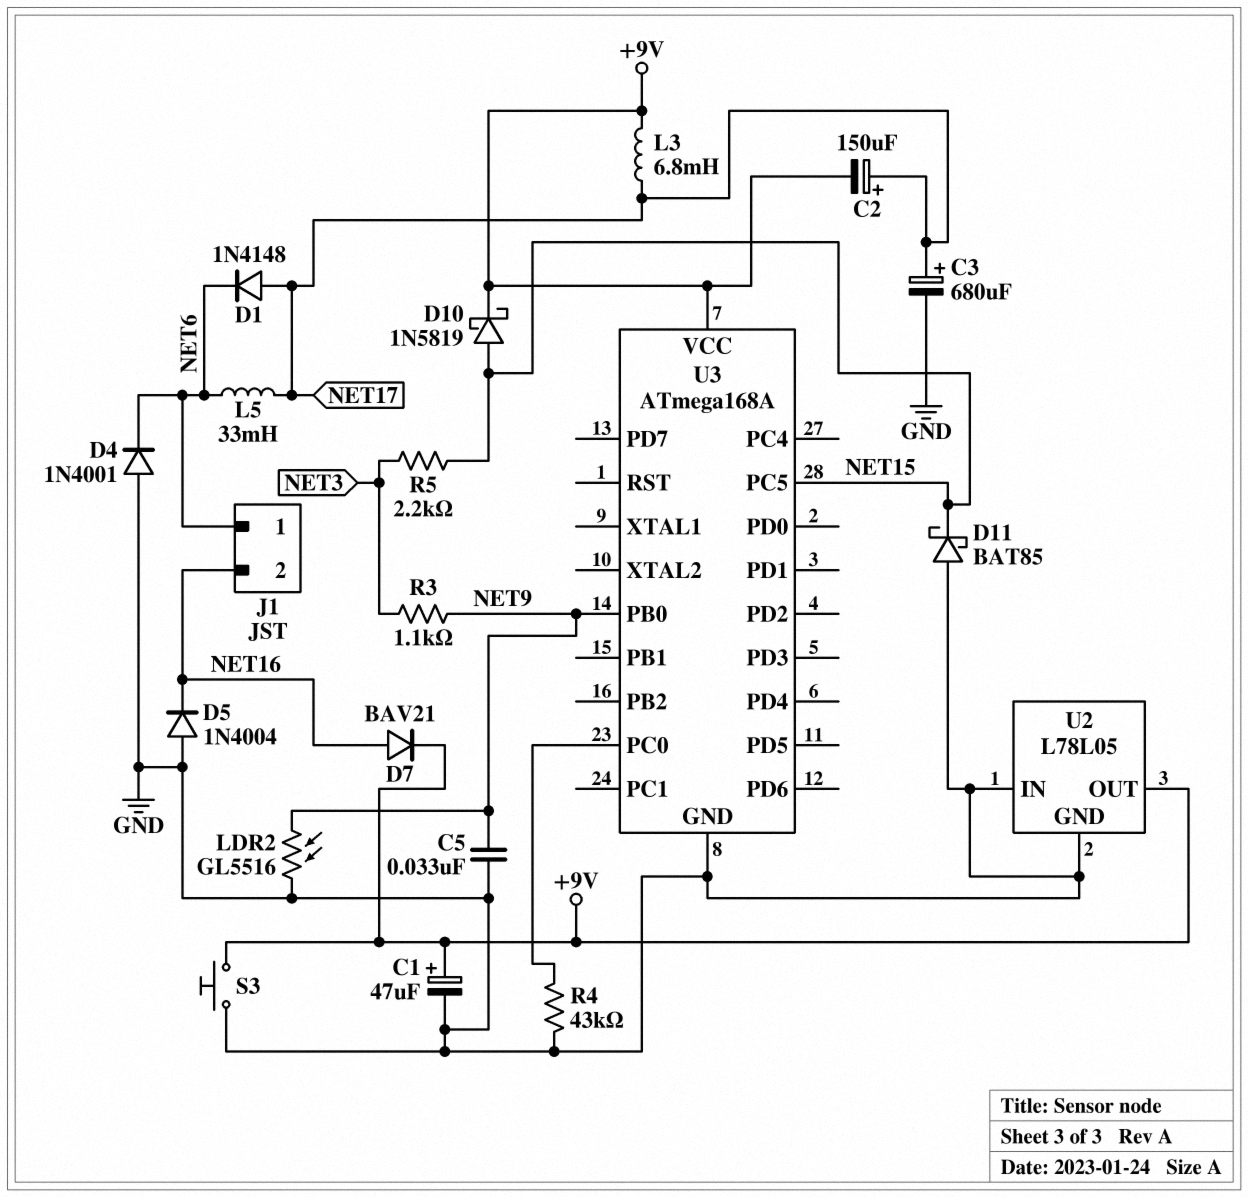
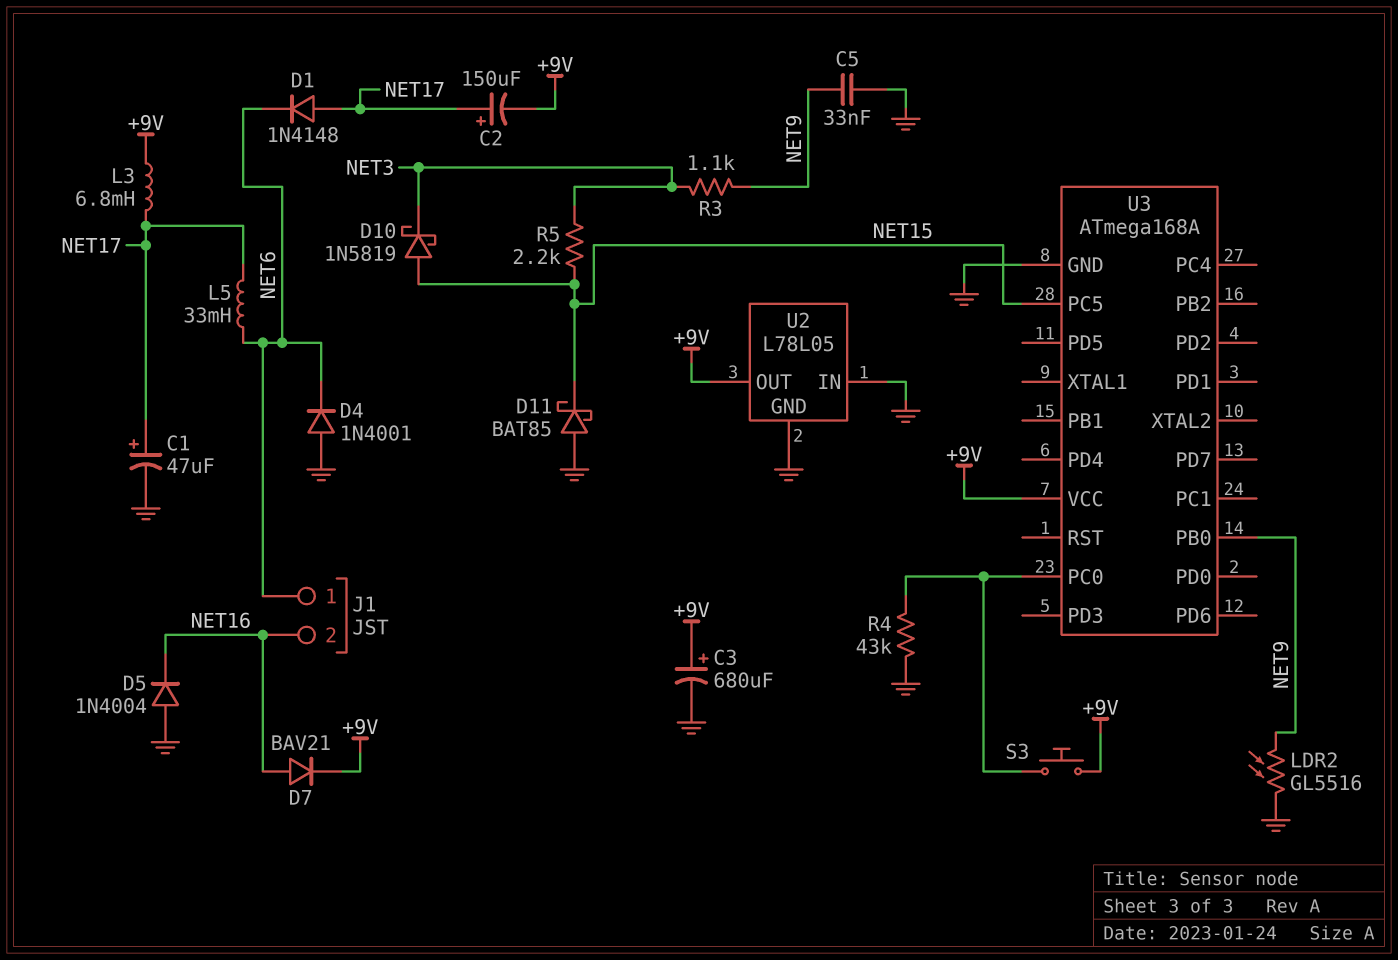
C1: 47uF (plus +9V, minus GND) -> 47uF (plus NET17, minus GND)
C3: 680uF (plus NET17, minus GND) -> 680uF (plus +9V, minus GND)
D10: schottky 1N5819 (A NET15, K +9V) -> schottky 1N5819 (A NET15, K NET3)
S3: button (+9V, GND) -> button (+9V, U3/PC0)

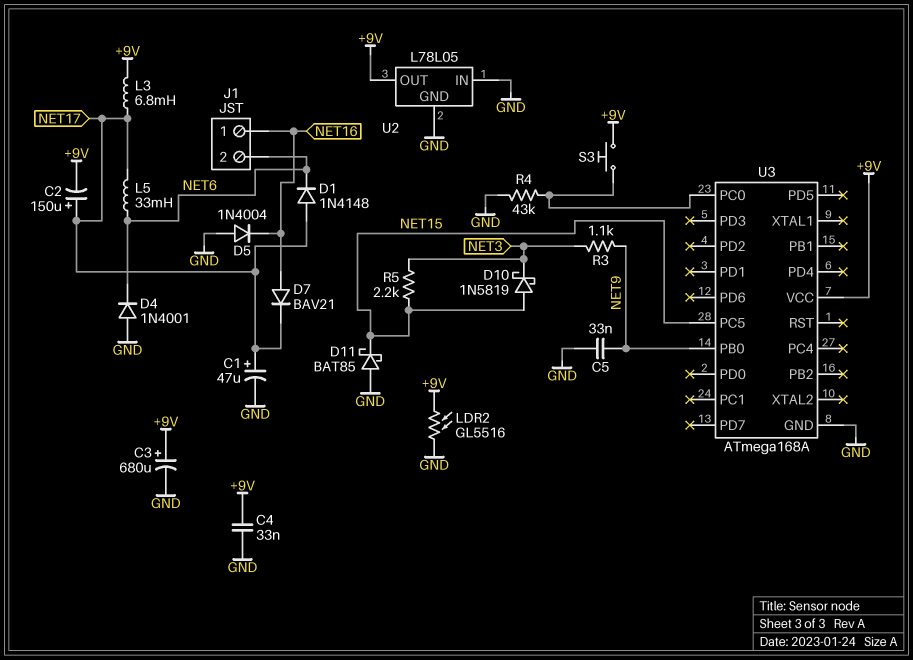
C4: none -> 33nF (+9V, GND)
D7: diode BAV21 (A NET16, K +9V) -> diode BAV21 (A NET16, K NET17)
J1 pin 1: NET6 -> NET16
J1 pin 2: NET16 -> NET6
LDR2: GL5516 (GND, NET9) -> GL5516 (+9V, GND)

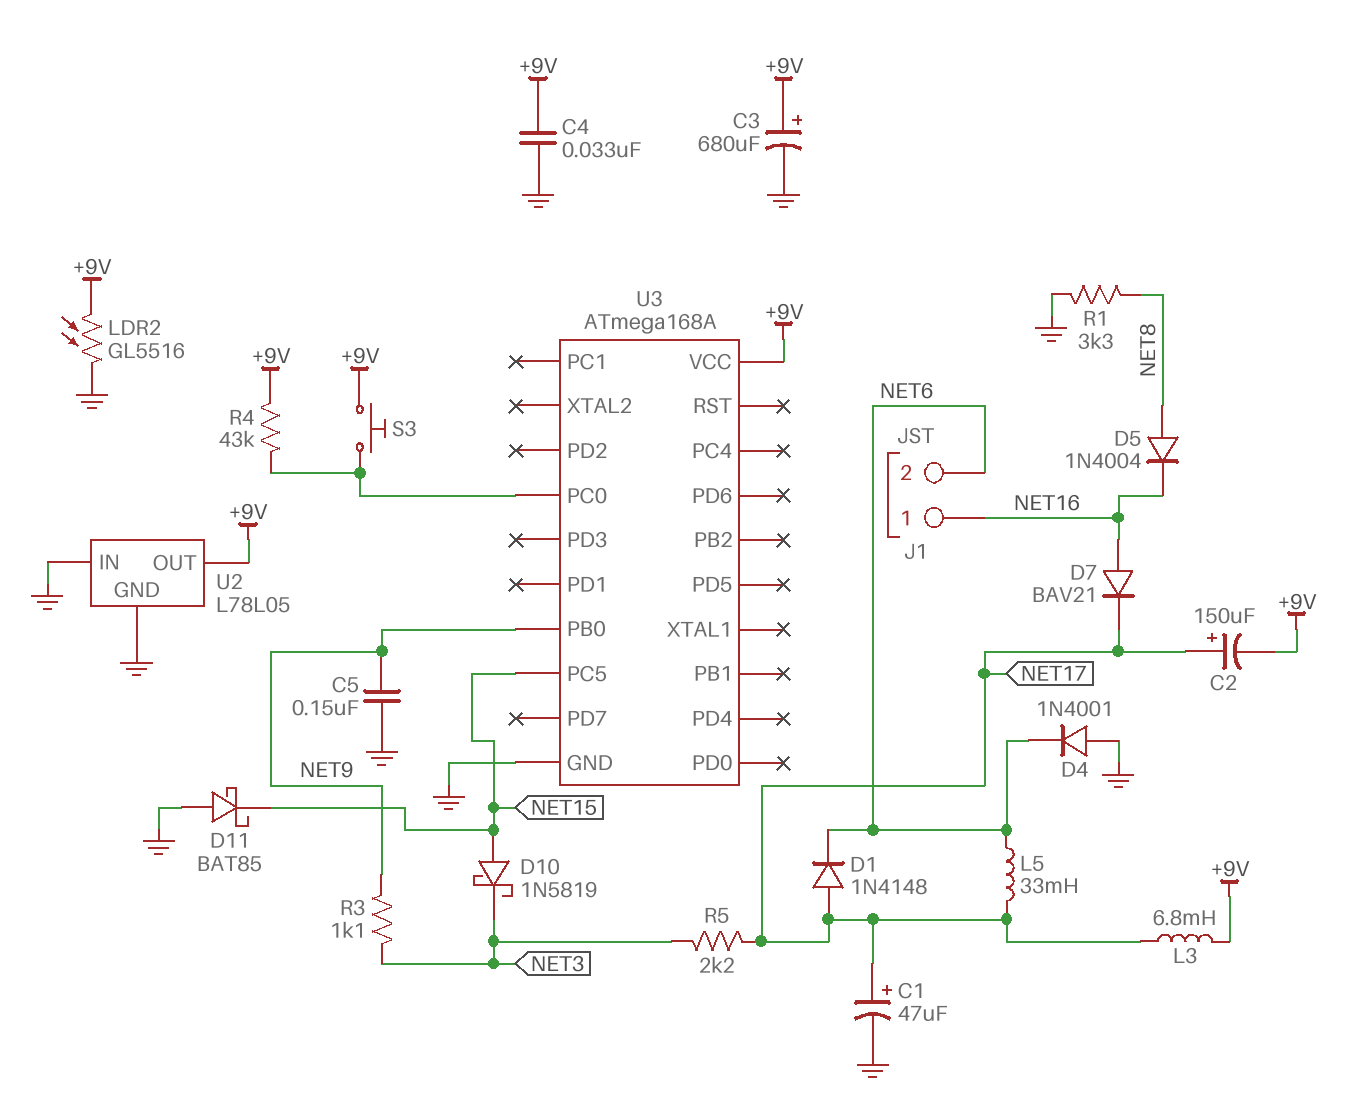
C5: 33nF (GND, NET9) -> 150nF (GND, NET9)
D5: diode 1N4004 (A GND, K NET16) -> diode 1N4004 (A NET8, K NET16)
R1: none -> 3.3k (GND, NET8)
R4: 43k (GND, U3/PC0) -> 43k (+9V, U3/PC0)
R5: 2.2k (NET3, NET15) -> 2.2k (NET3, NET17)

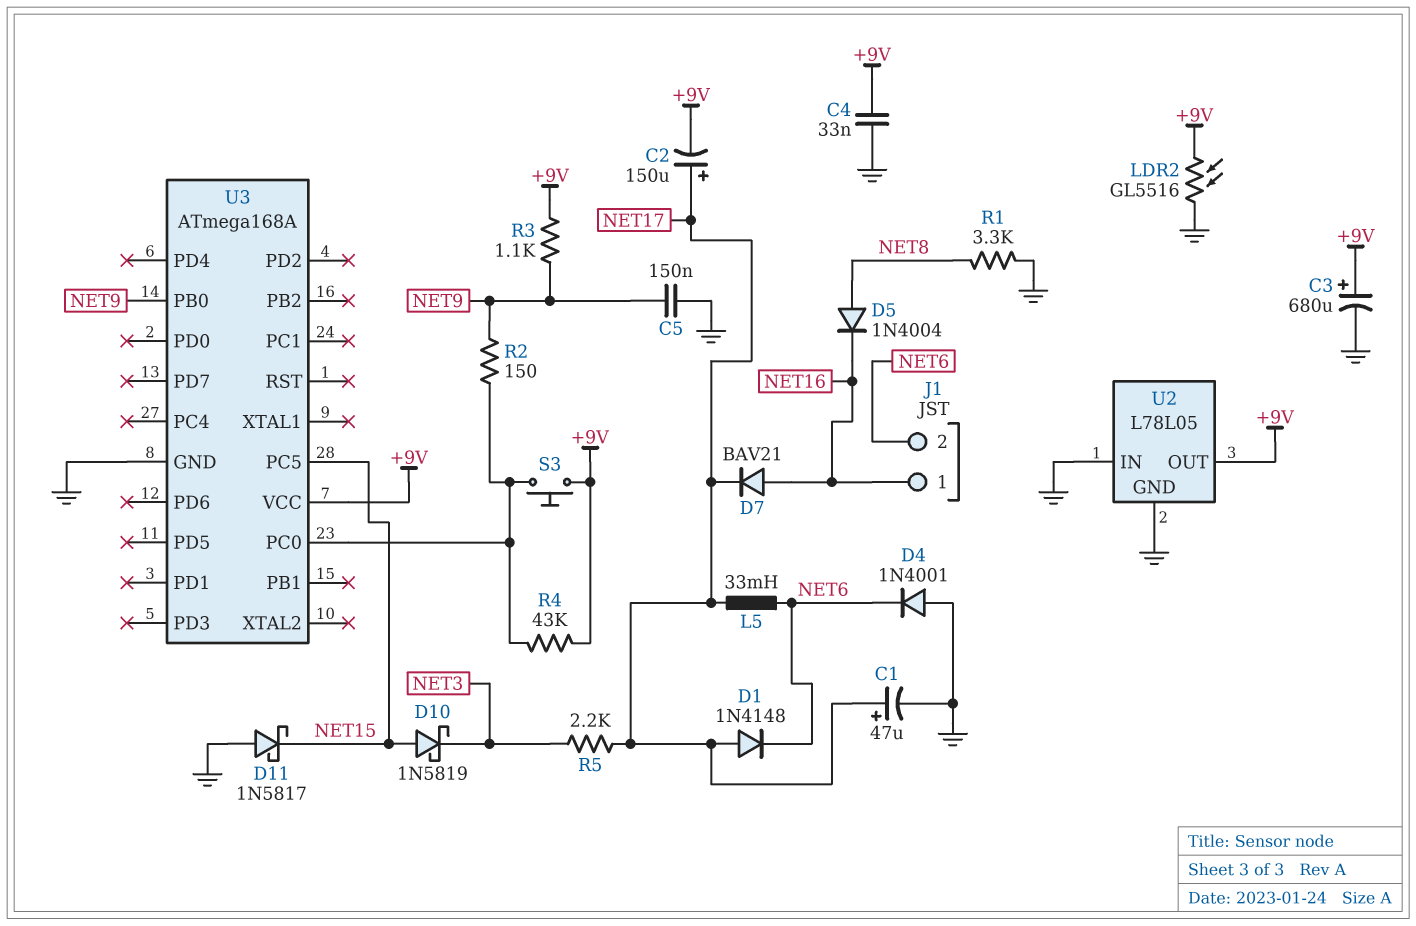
D11: schottky BAT85 (A GND, K NET15) -> schottky 1N5817 (A GND, K NET15)
L3: 6.8mH (+9V, NET17) -> none
R2: none -> 150 (NET9, U3/PC0)
R3: 1.1k (NET3, NET9) -> 1.1k (+9V, NET9)

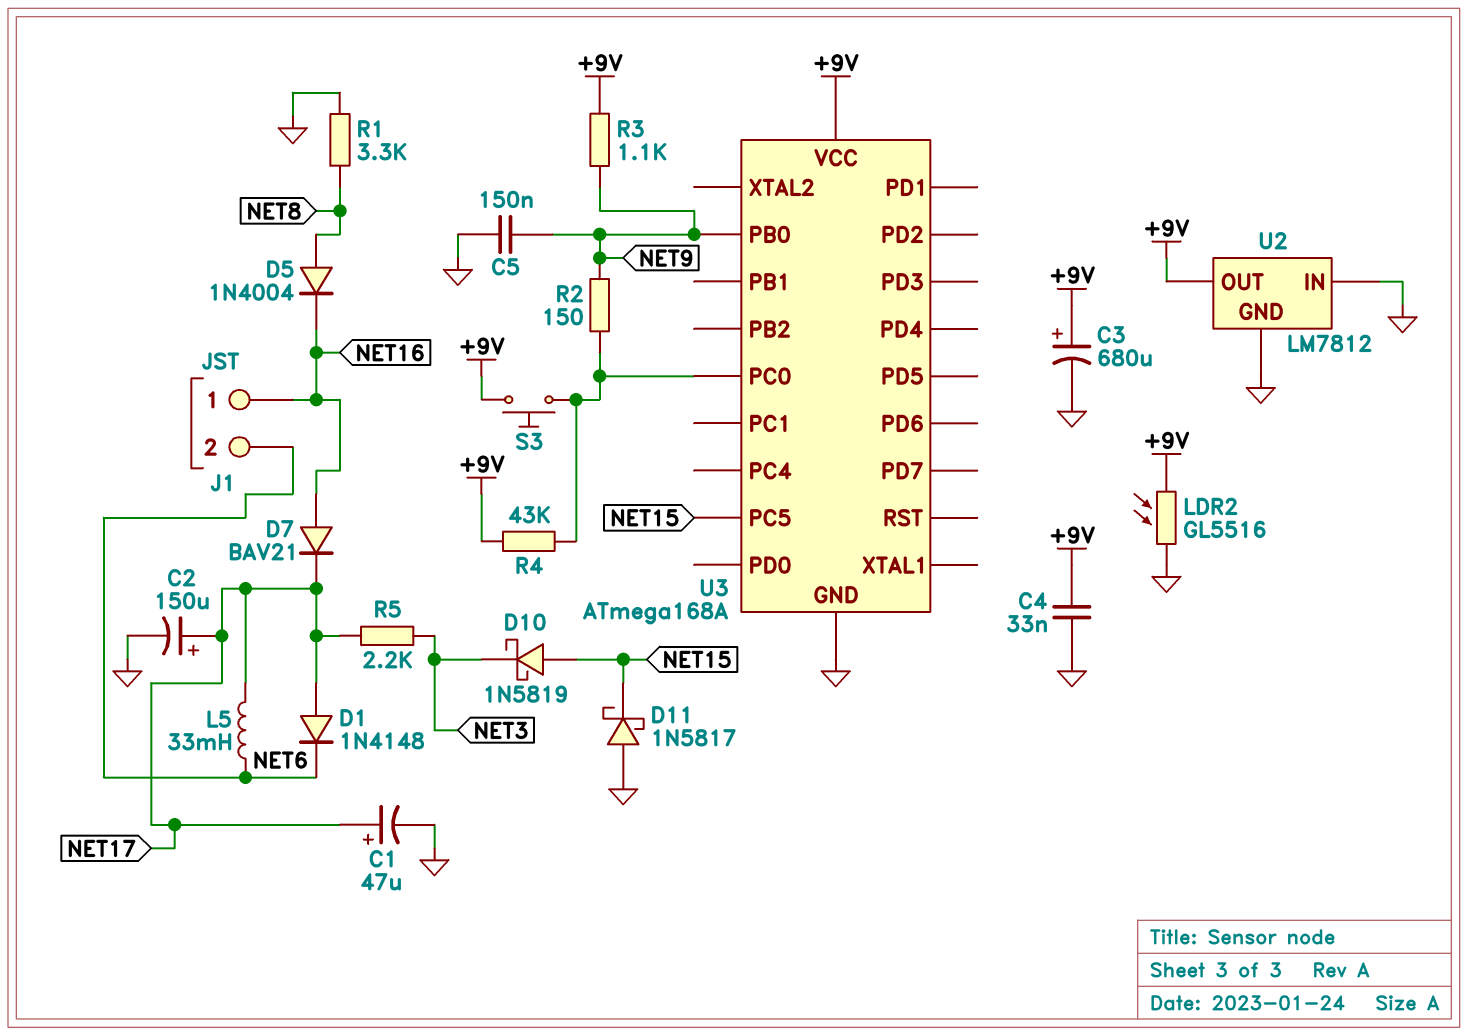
C2: 150uF (plus NET17, minus +9V) -> 150uF (plus NET17, minus GND)
D4: diode 1N4001 (A GND, K NET6) -> none
U2: L78L05 -> LM7812

